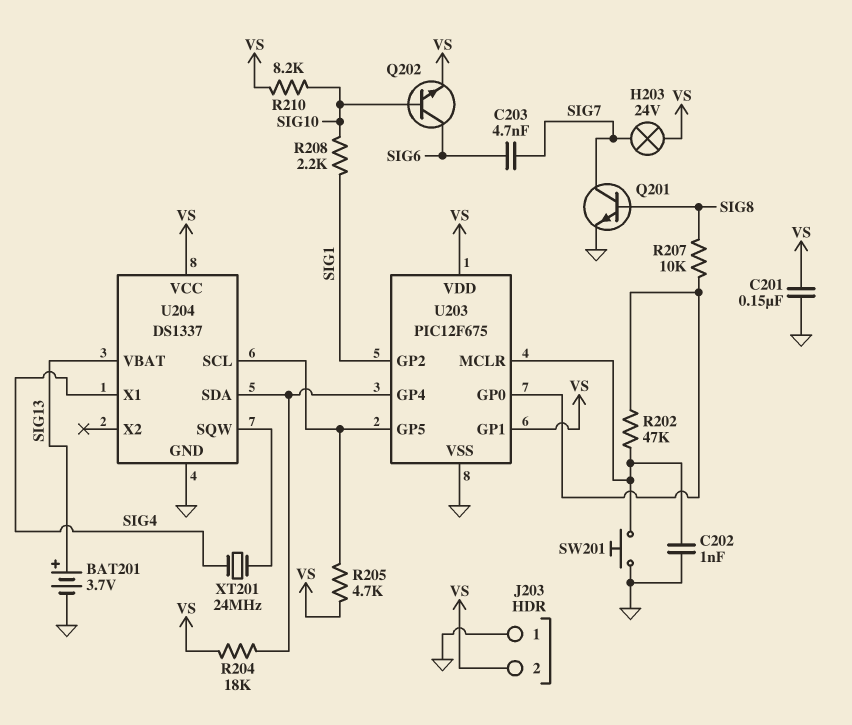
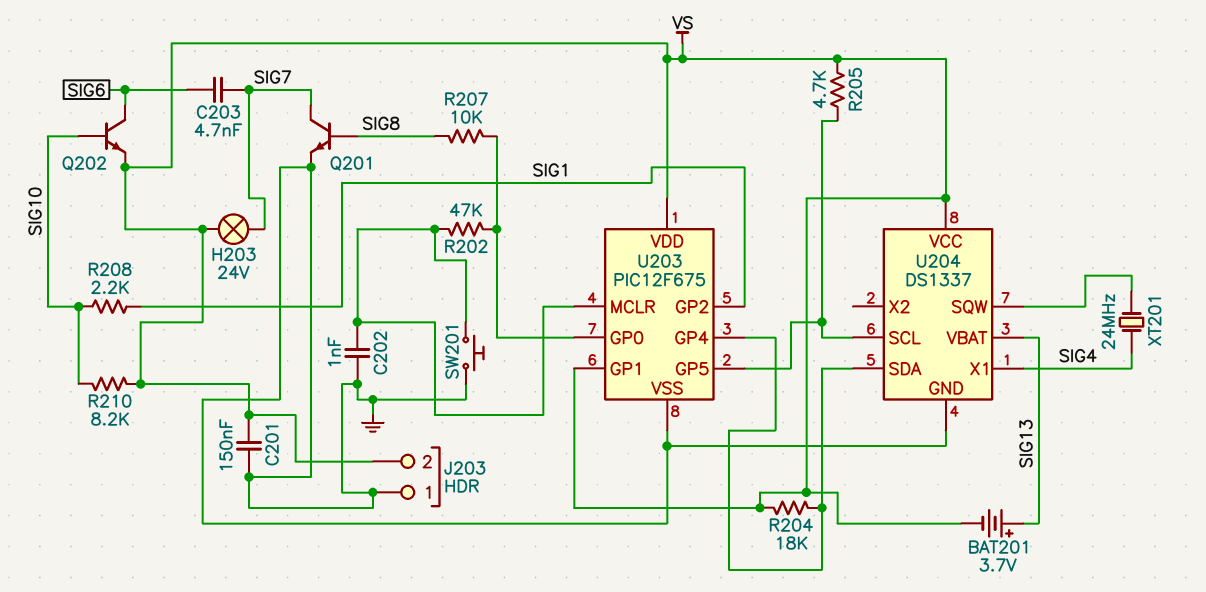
BAT201: 3.7V (plus SIG13, minus GND) -> 3.7V (plus SIG13, minus VS)

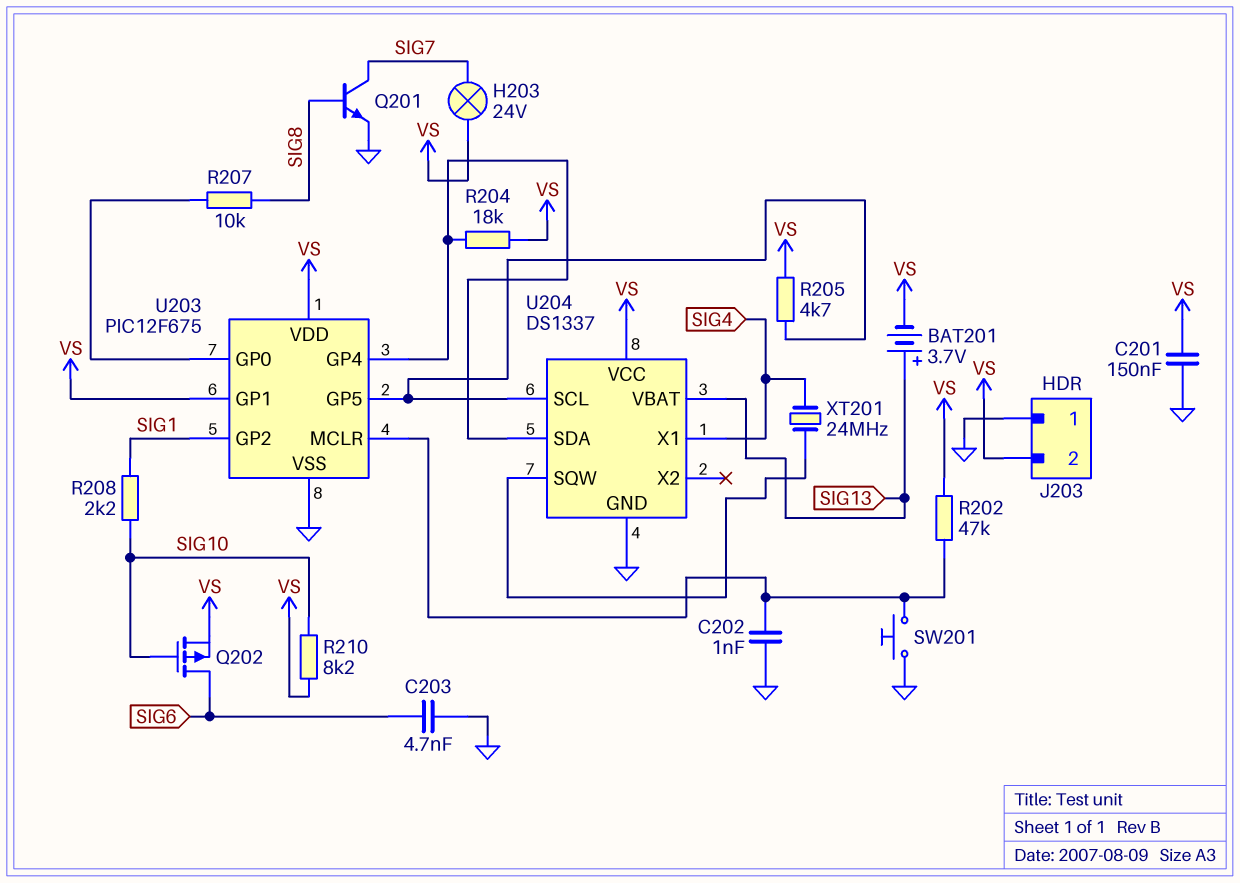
C203: 4.7nF (SIG6, SIG7) -> 4.7nF (GND, SIG6)
Q202: NPN (B SIG10, C SIG6, E VS) -> PMOS (G SIG10, D SIG6, S VS)
R202: 47k (U203/GP0, U203/MCLR) -> 47k (U203/MCLR, VS)

